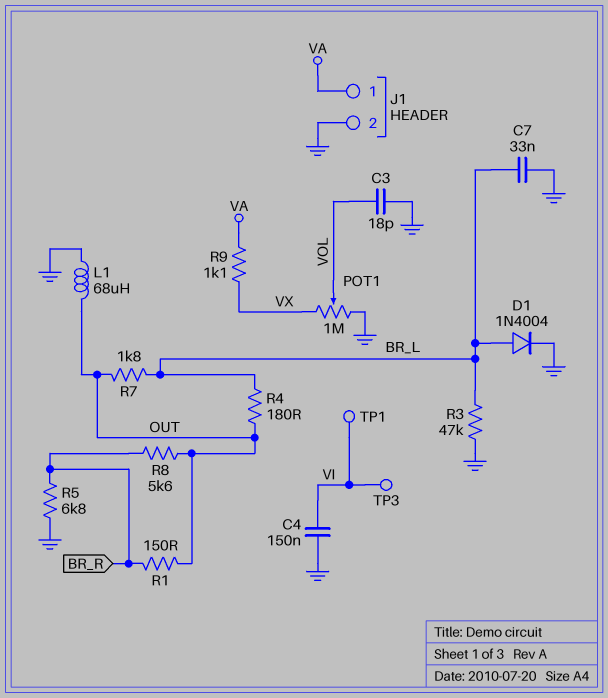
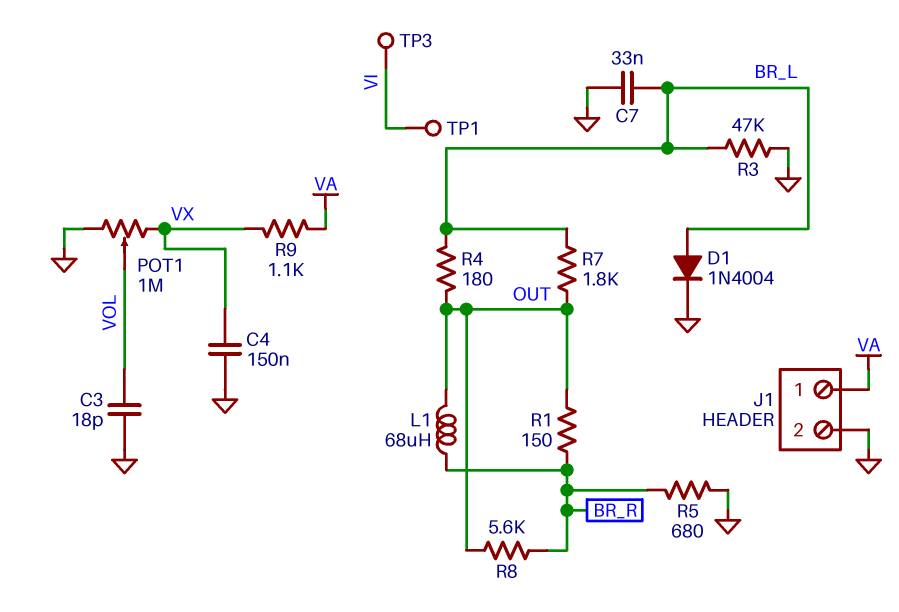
C4: 150nF (GND, VI) -> 150nF (GND, VX)
L1: 68uH (GND, OUT) -> 68uH (BR_R, OUT)
R5: 6.8k (BR_R, GND) -> 680 (BR_R, GND)

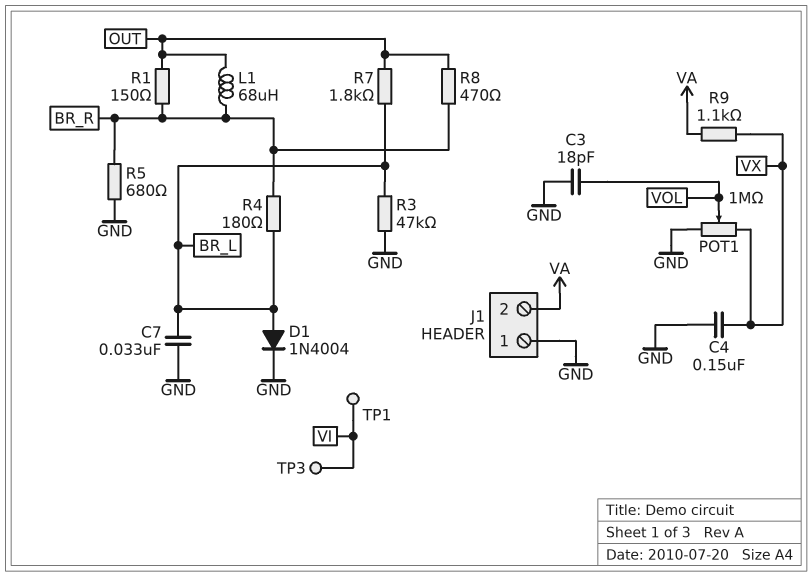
J1 pin 1: VA -> GND
J1 pin 2: GND -> VA
R4: 180 (BR_L, OUT) -> 180 (BR_L, BR_R)
R8: 5.6k (BR_R, OUT) -> 470 (BR_R, OUT)

